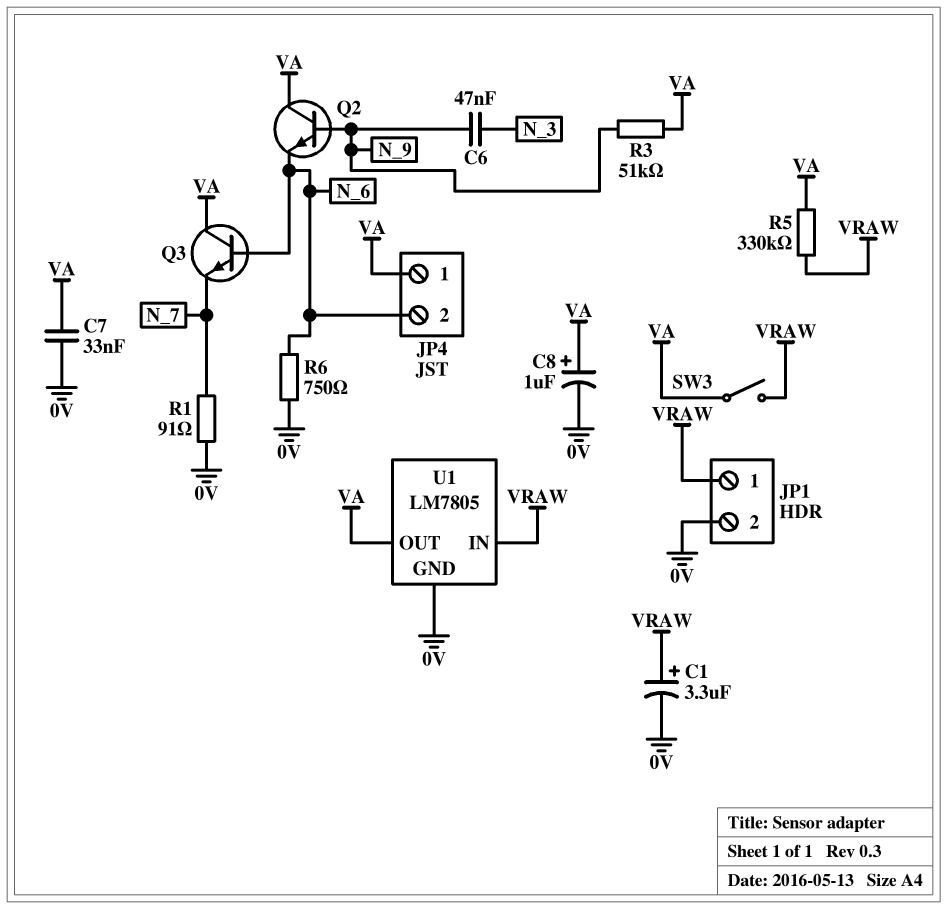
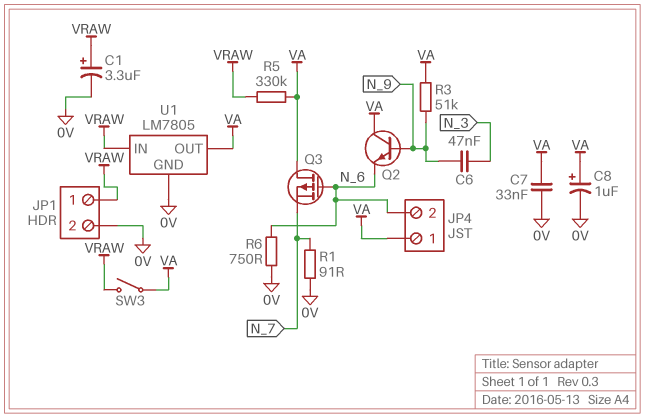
Q3: NPN (B N_6, C VA, E N_7) -> PMOS (G N_6, D VA, S N_7)

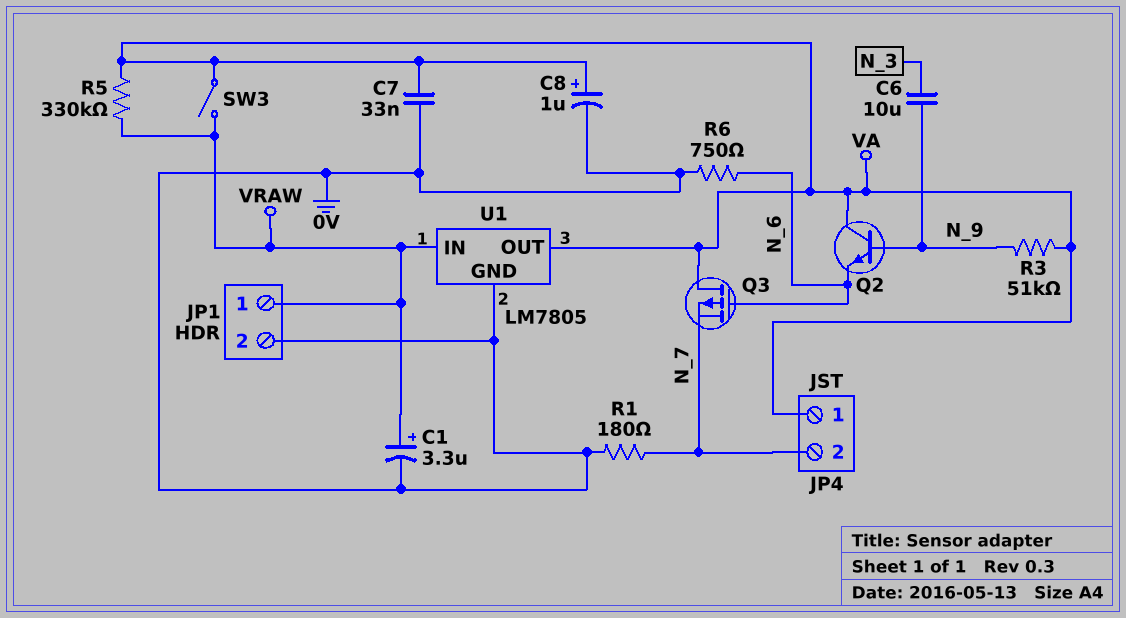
C6: 47nF (N_3, N_9) -> 10uF (N_3, N_9)
JP4 pin 2: N_6 -> N_7
R1: 91 (0V, N_7) -> 180 (0V, N_7)

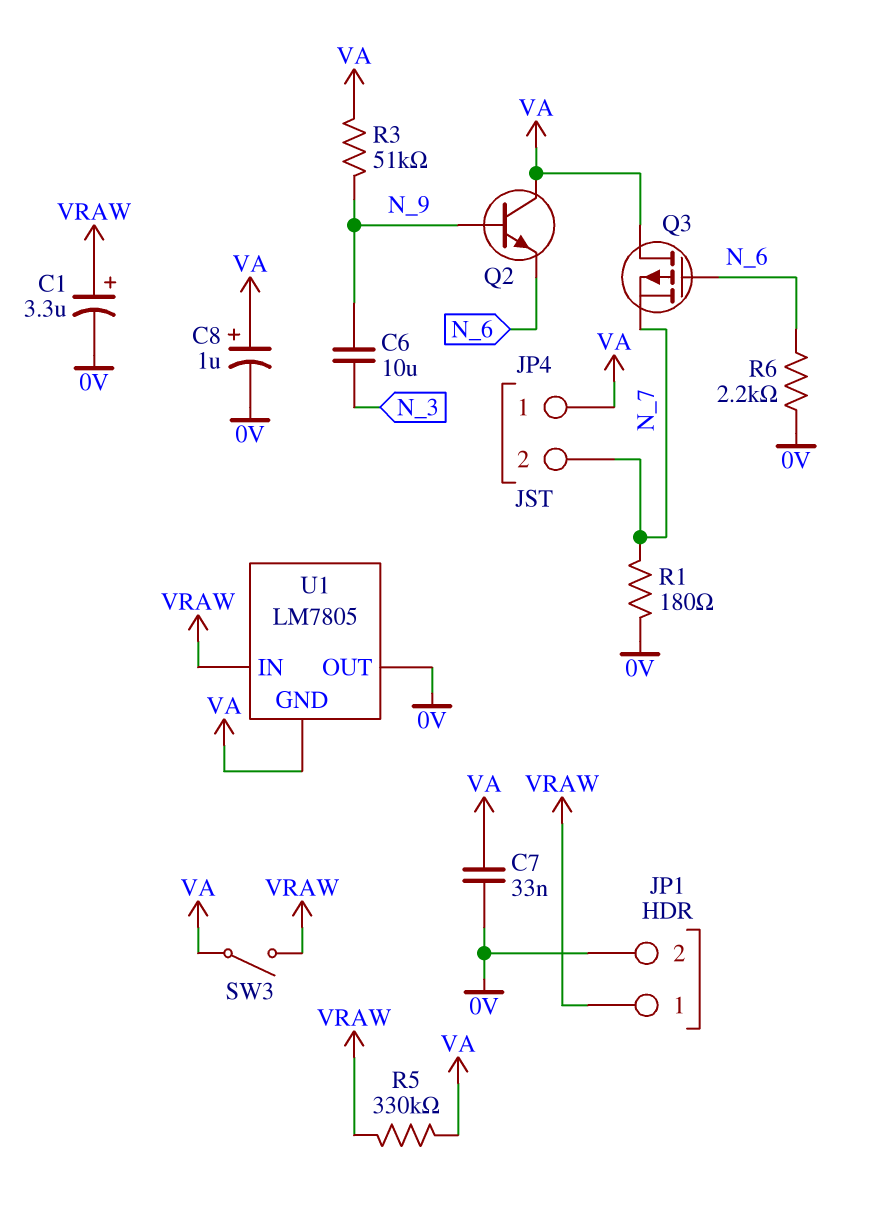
R6: 750 (0V, N_6) -> 2.2k (0V, N_6)
U1 pin GND: 0V -> VA
U1 pin OUT: VA -> 0V

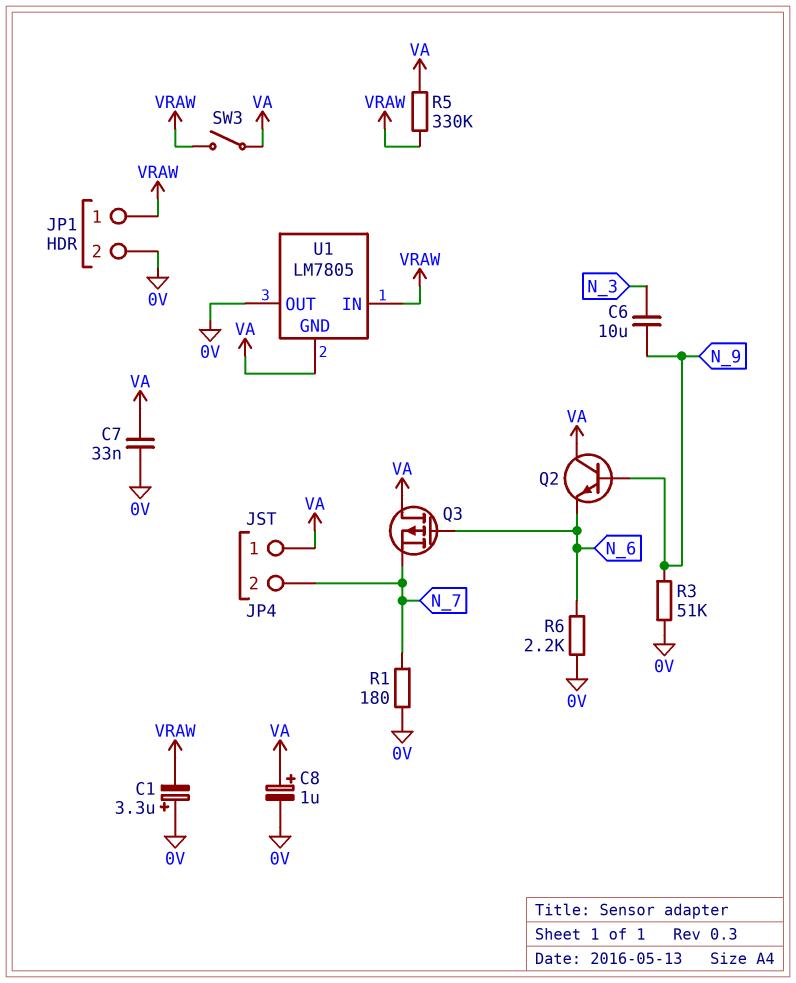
C1: 3.3uF (plus VRAW, minus 0V) -> 3.3uF (plus 0V, minus VRAW)
R3: 51k (N_9, VA) -> 51k (0V, N_9)

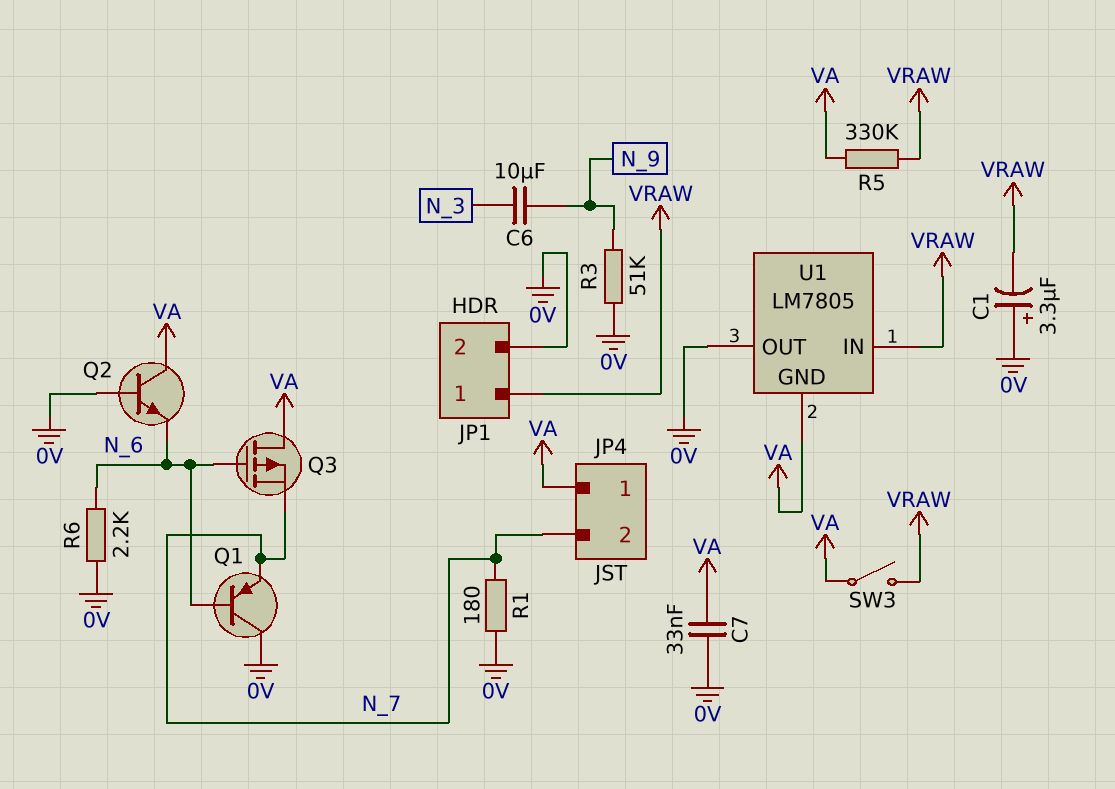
C8: 1uF (plus VA, minus 0V) -> none
Q1: none -> PNP (B N_6, C 0V, E N_7)
Q2: NPN (B N_9, C VA, E N_6) -> NPN (B 0V, C VA, E N_6)

